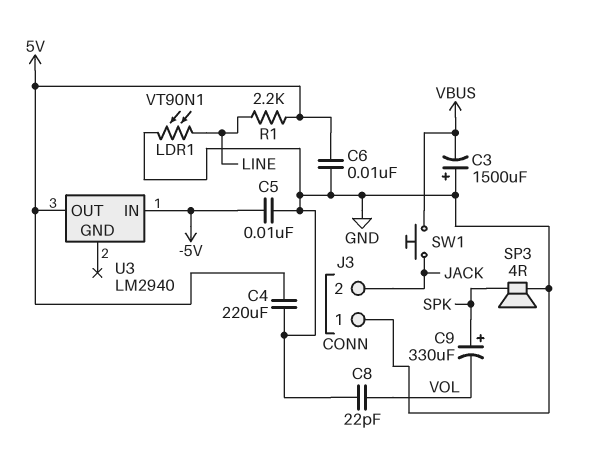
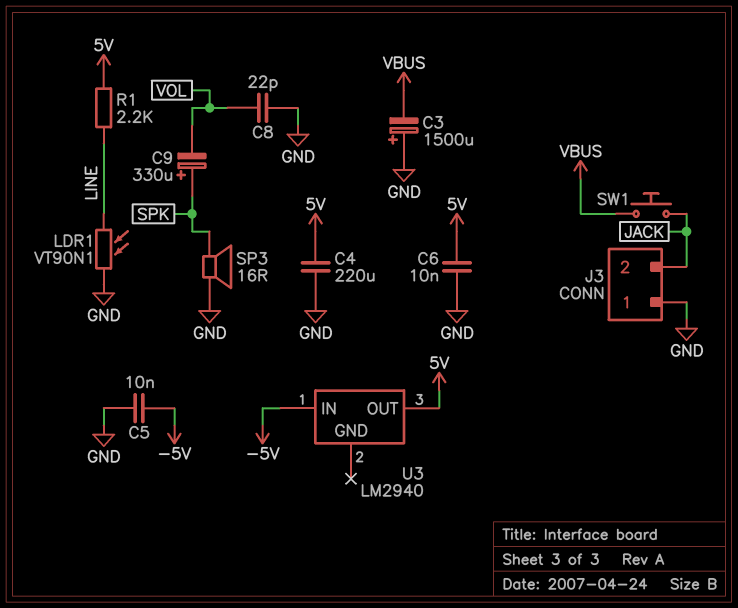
SP3: speaker 4R (GND, SPK) -> speaker 16R (GND, SPK)

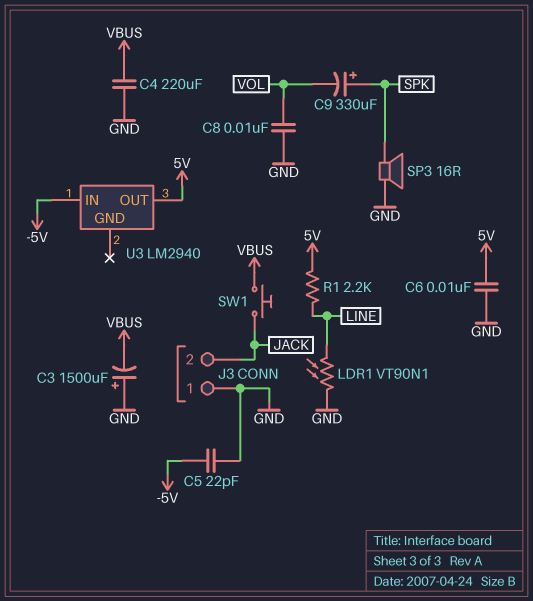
C4: 220uF (5V, GND) -> 220uF (GND, VBUS)
C5: 10nF (-5V, GND) -> 22pF (-5V, GND)
C8: 22pF (GND, VOL) -> 10nF (GND, VOL)

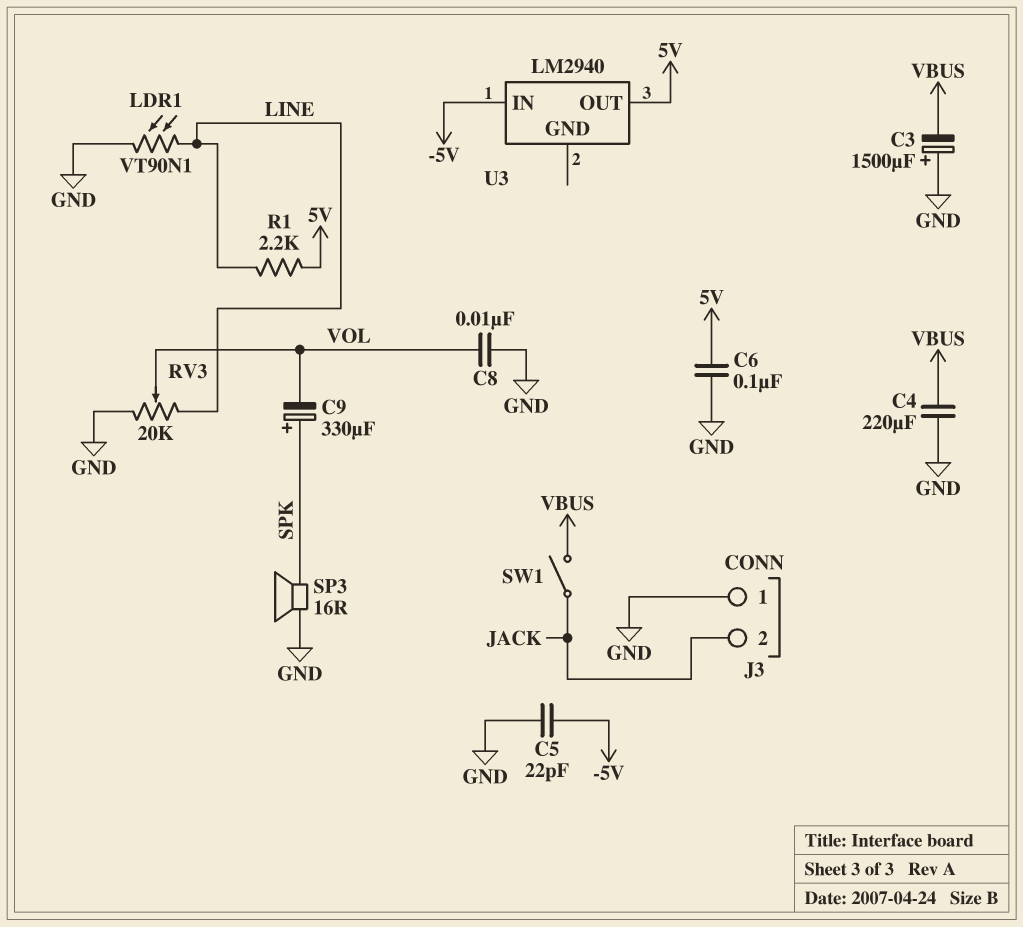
C6: 10nF (5V, GND) -> 100nF (5V, GND)
RV3: none -> 20k (GND, LINE, wiper VOL)
SW1: button (JACK, VBUS) -> switch (JACK, VBUS)

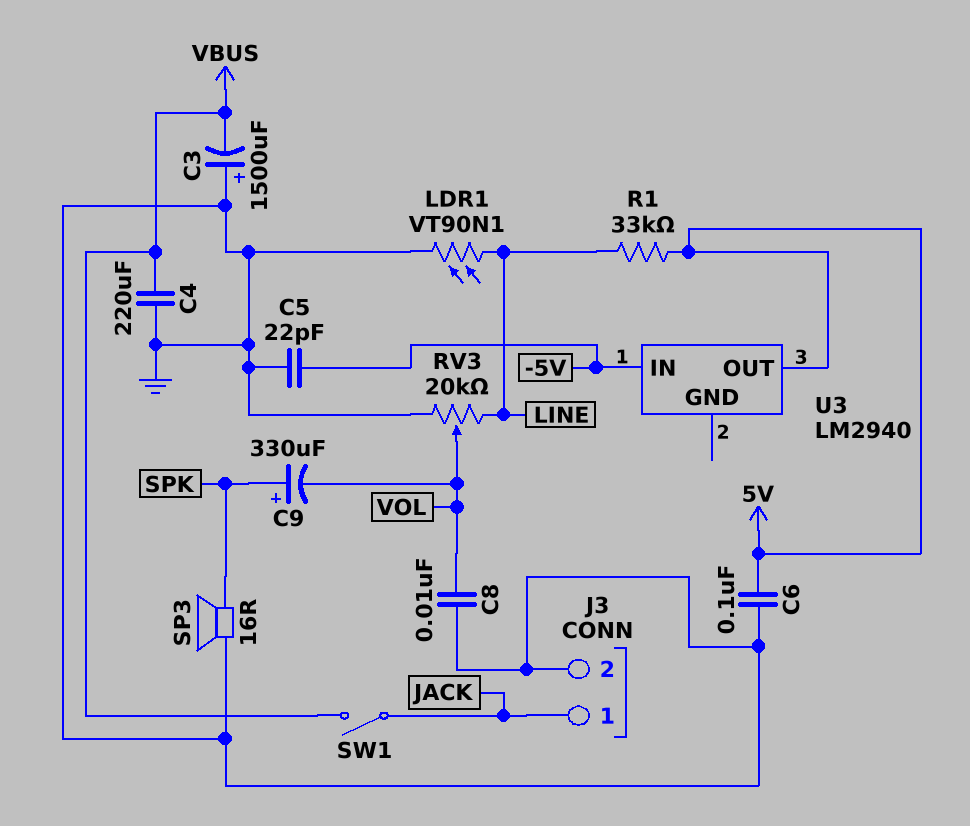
J3 pin 1: GND -> JACK
J3 pin 2: JACK -> GND
R1: 2.2k (5V, LINE) -> 33k (5V, LINE)

